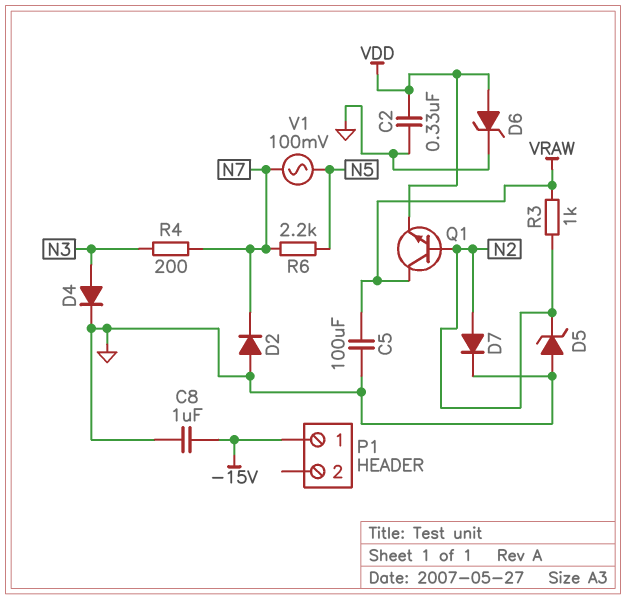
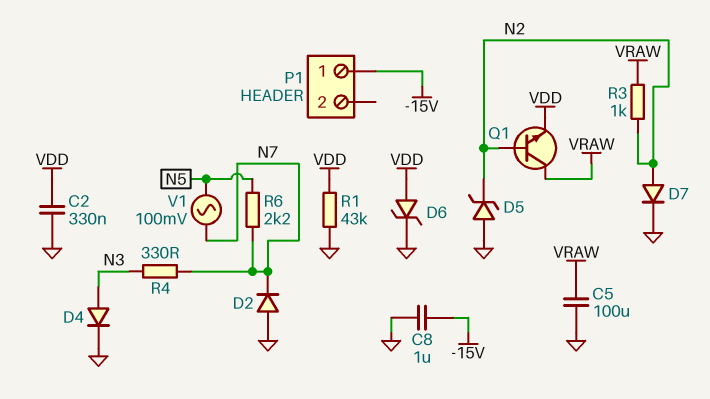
R1: none -> 43k (GND, VDD)
R4: 200 (N3, N7) -> 330 (N3, N7)

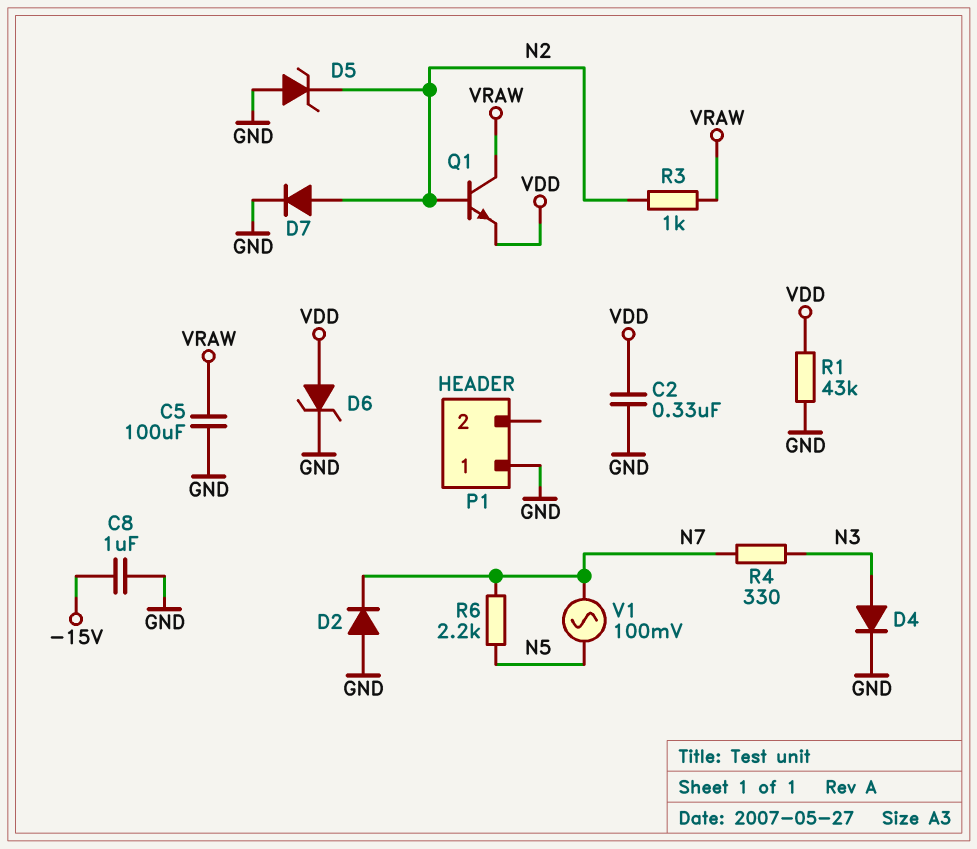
P1 pin 1: -15V -> GND

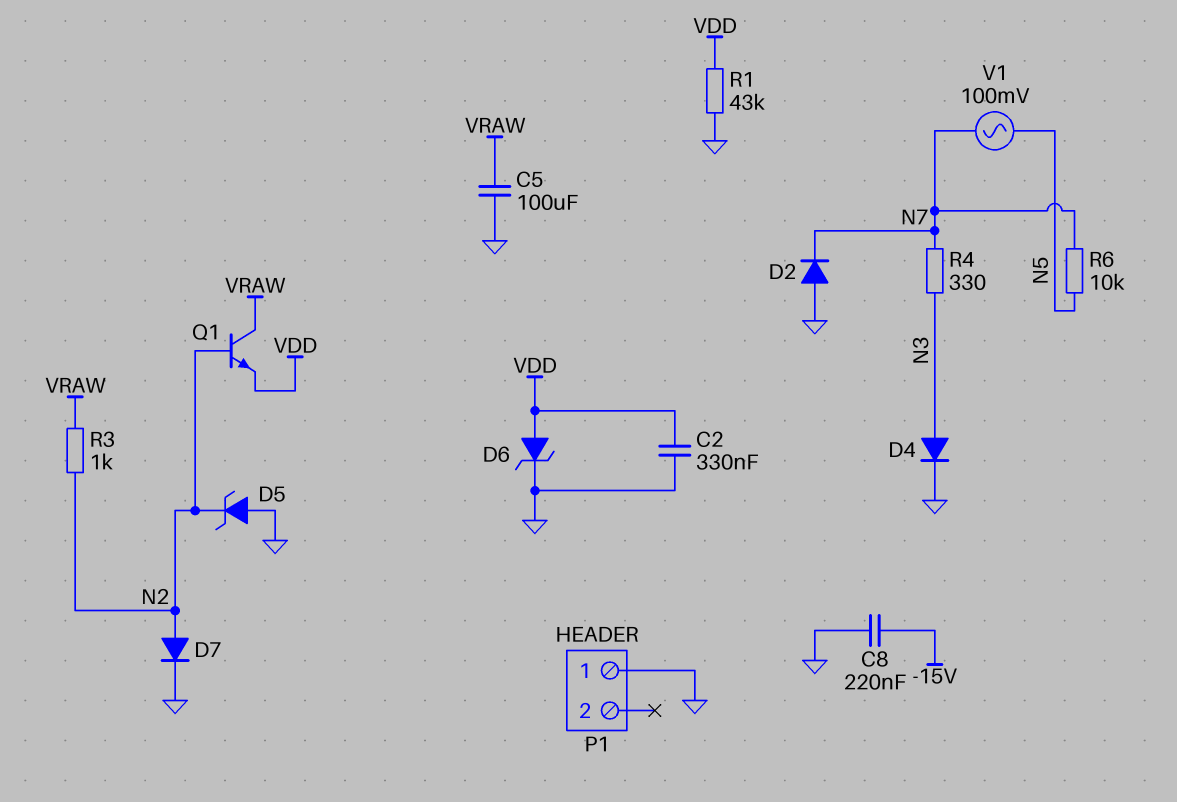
C8: 1uF (-15V, GND) -> 220nF (-15V, GND)
R6: 2.2k (N5, N7) -> 10k (N5, N7)

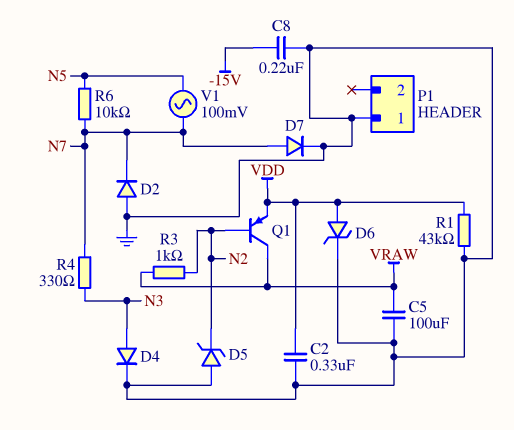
D7: diode (A N2, K GND) -> diode (A N7, K GND)
Q1: NPN (B N2, C VRAW, E VDD) -> PNP (B N2, C VRAW, E VDD)

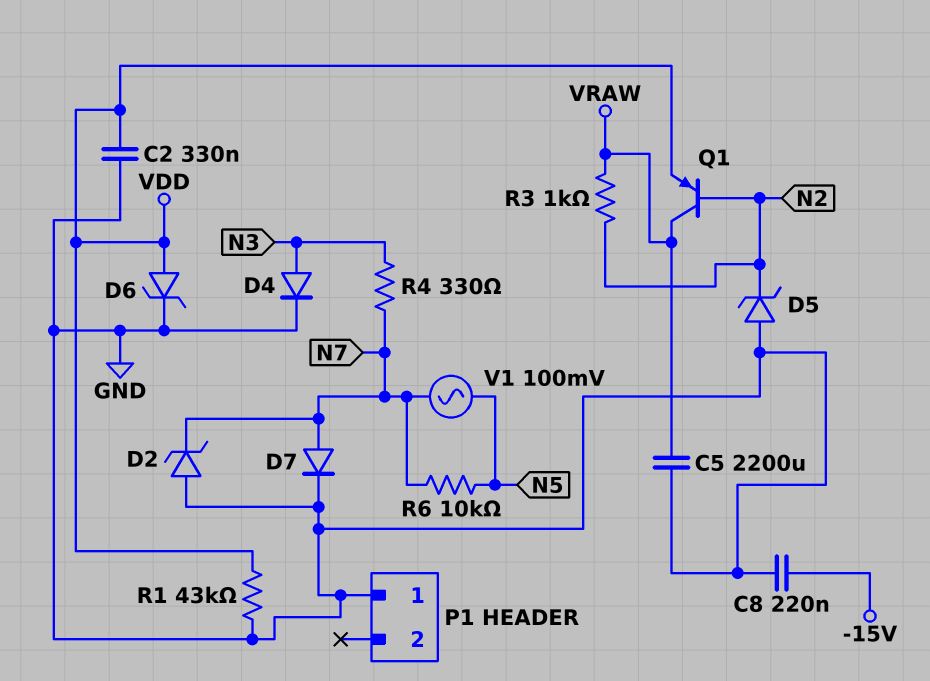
C5: 100uF (GND, VRAW) -> 2200uF (GND, VRAW)
D2: diode (A GND, K N7) -> zener (A GND, K N7)

